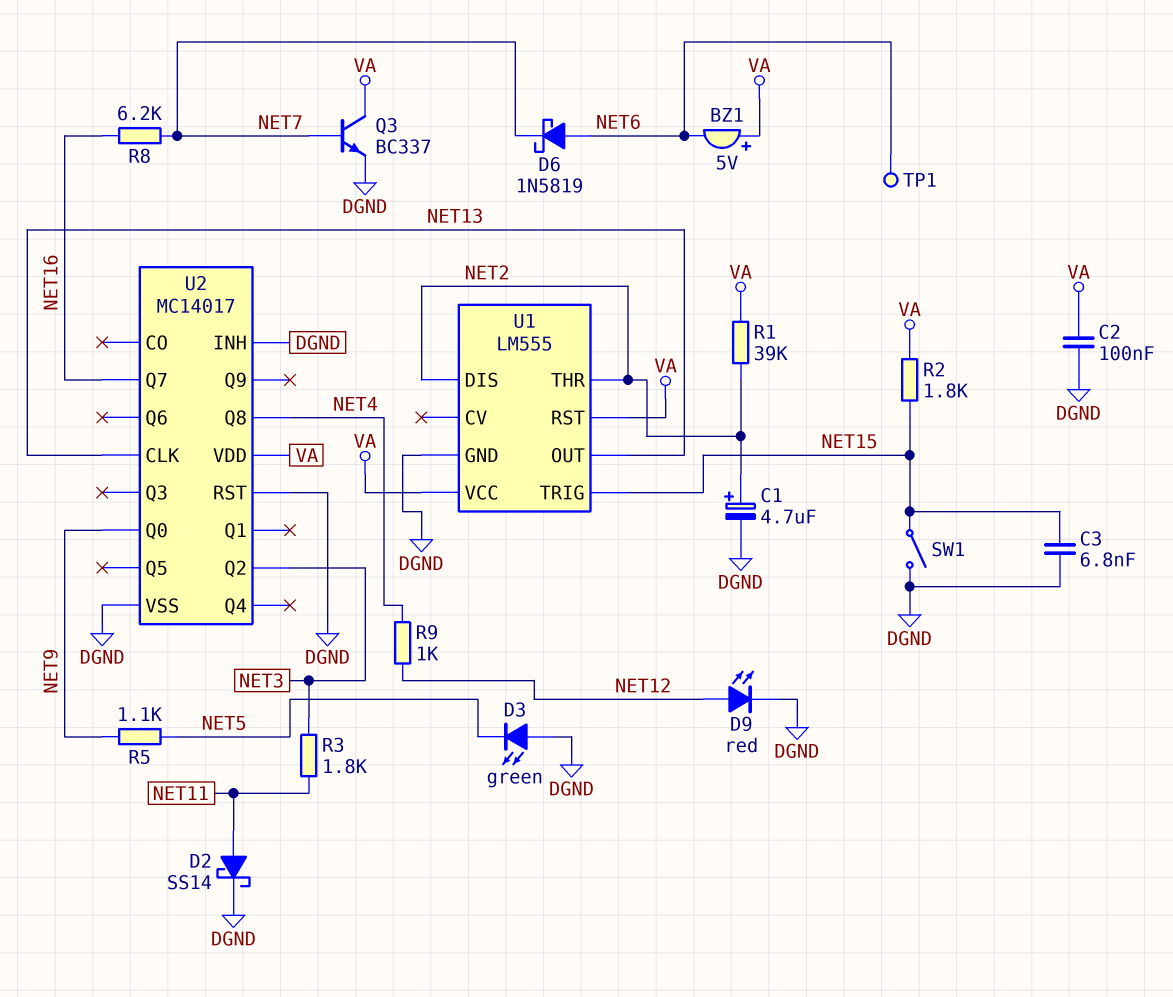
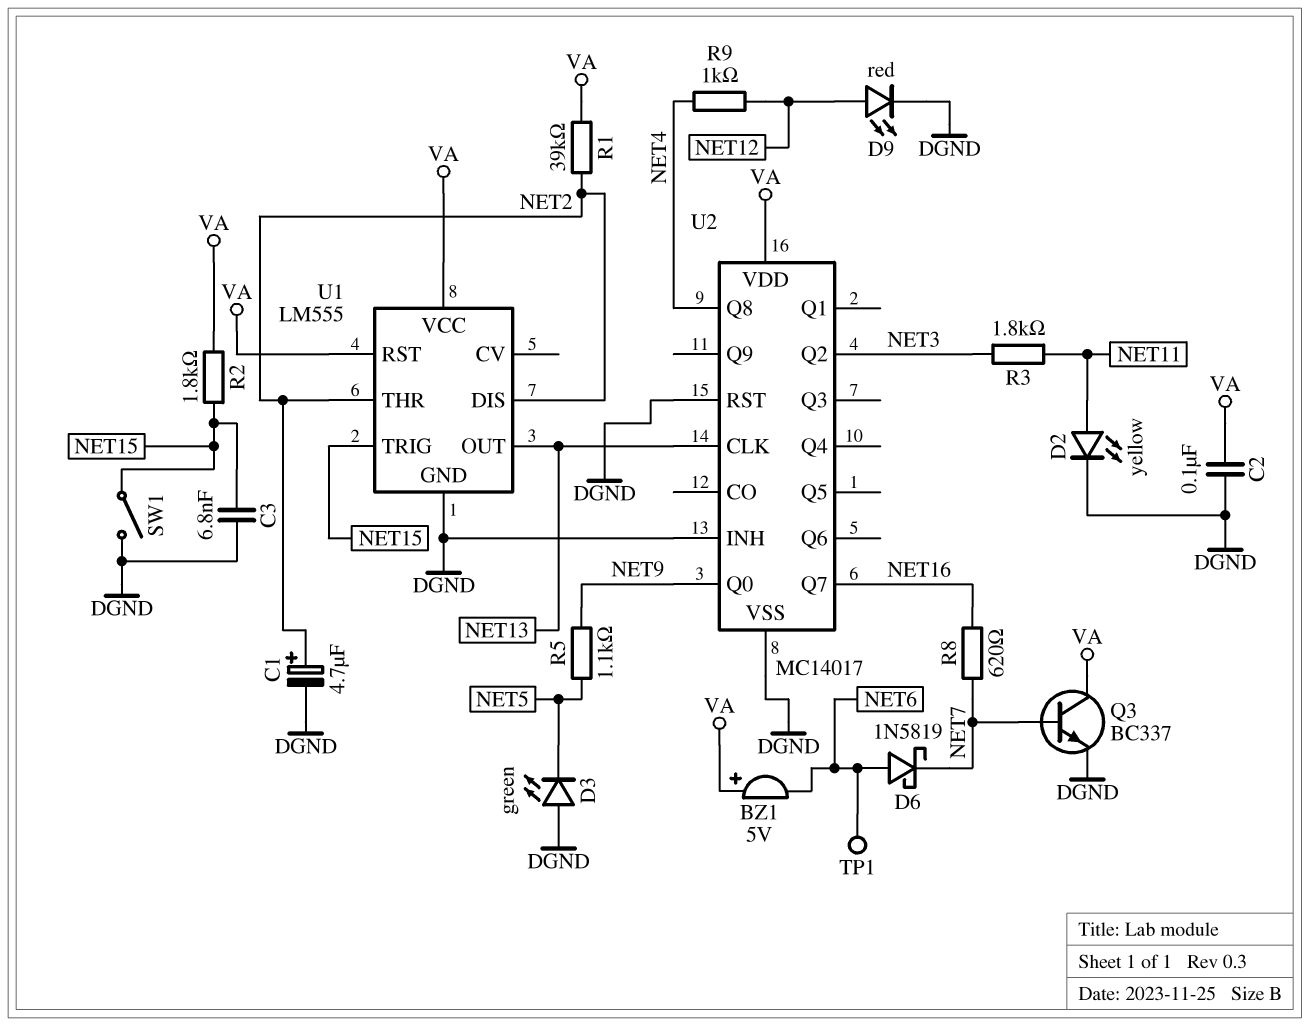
D2: schottky SS14 (A NET11, K DGND) -> LED yellow (A NET11, K DGND)
R8: 6.2k (NET7, NET16) -> 620 (NET7, NET16)

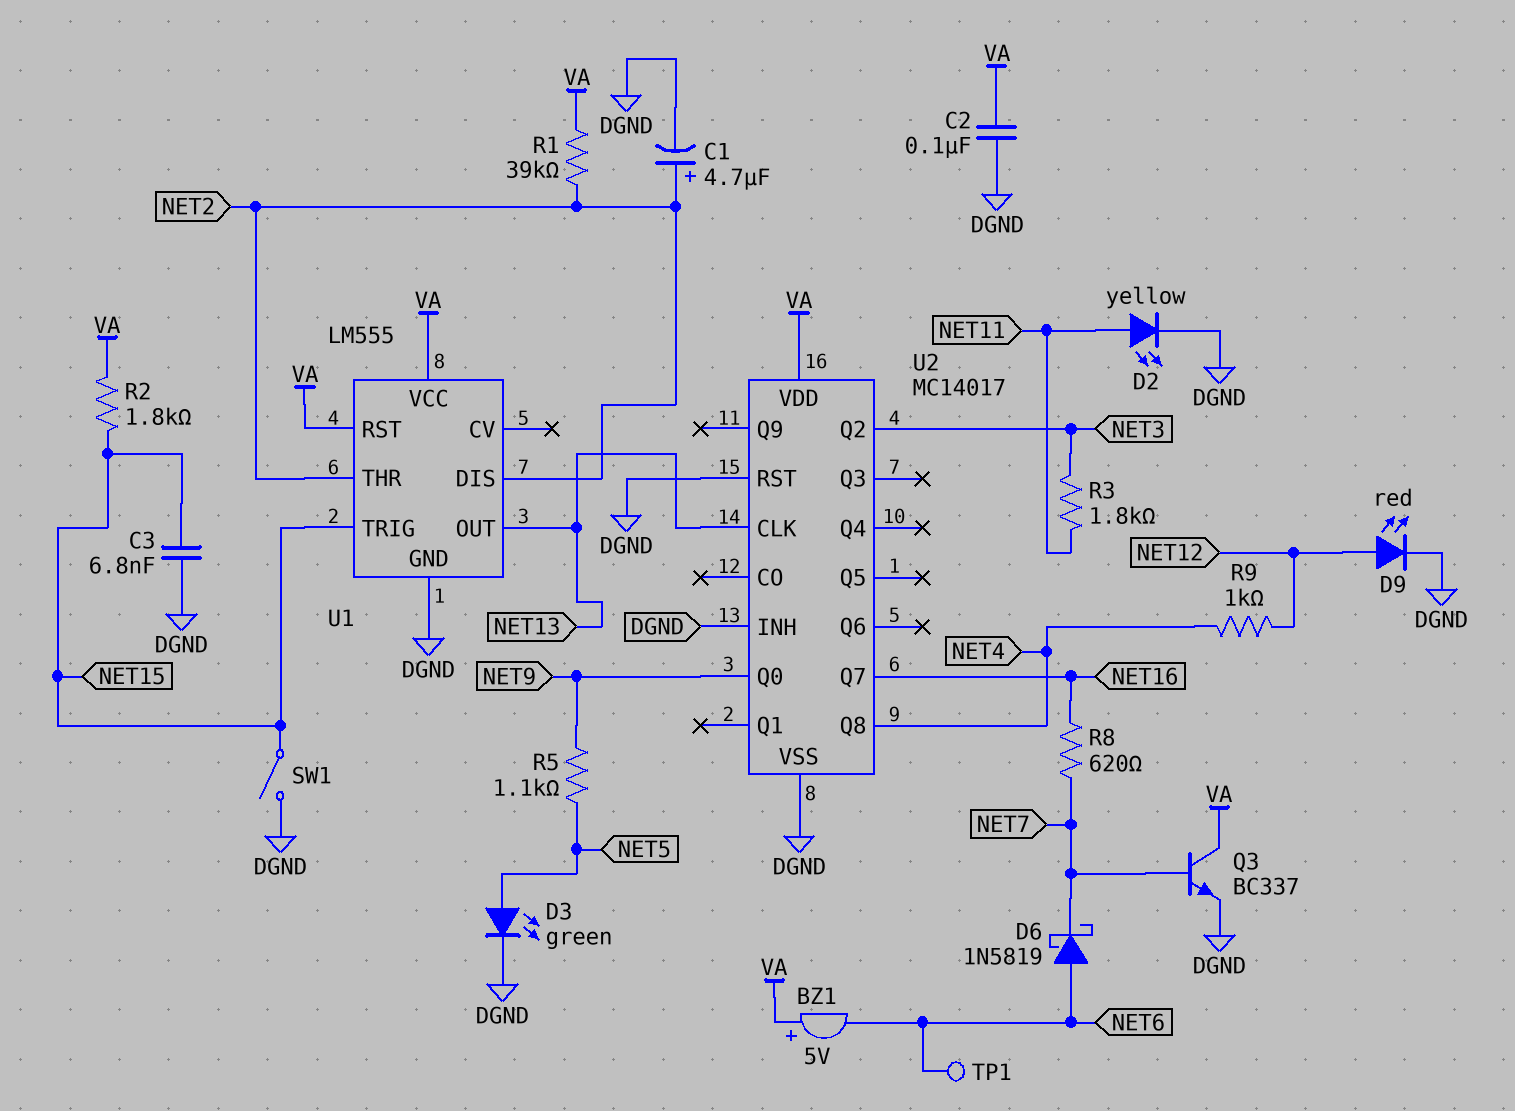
D3: LED green (A DGND, K NET5) -> LED green (A NET5, K DGND)

